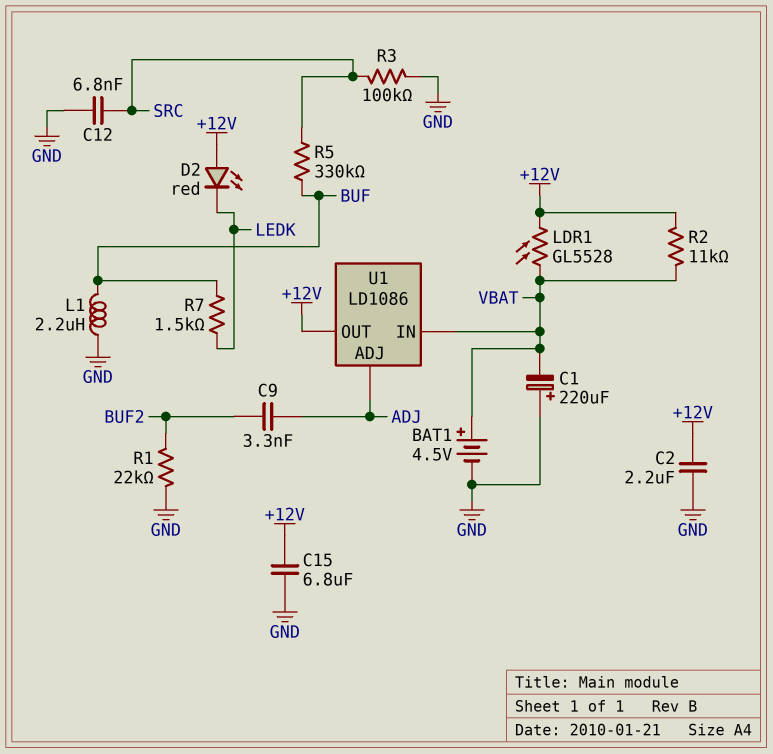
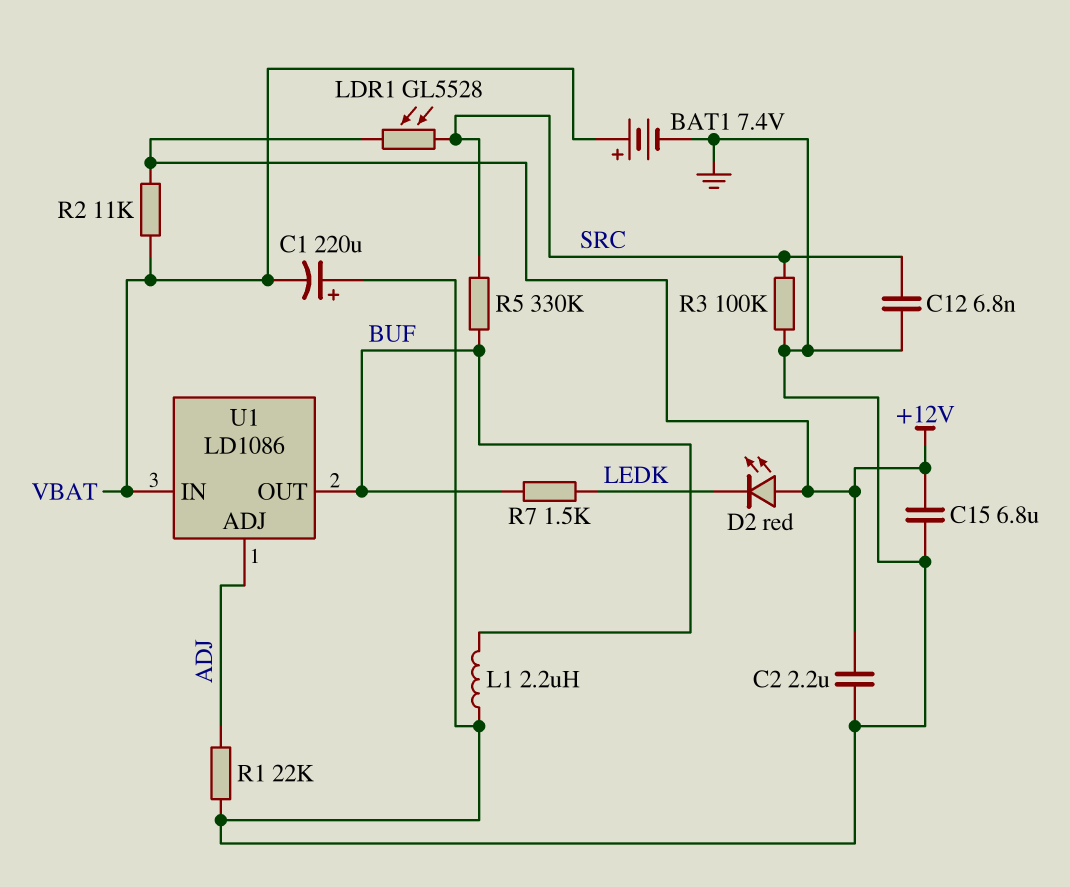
BAT1: 4.5V (plus VBAT, minus GND) -> 7.4V (plus VBAT, minus GND)
C9: 3.3nF (ADJ, BUF2) -> none
LDR1: GL5528 (+12V, VBAT) -> GL5528 (+12V, SRC)
R1: 22k (BUF2, GND) -> 22k (ADJ, GND)
U1 pin OUT: +12V -> BUF

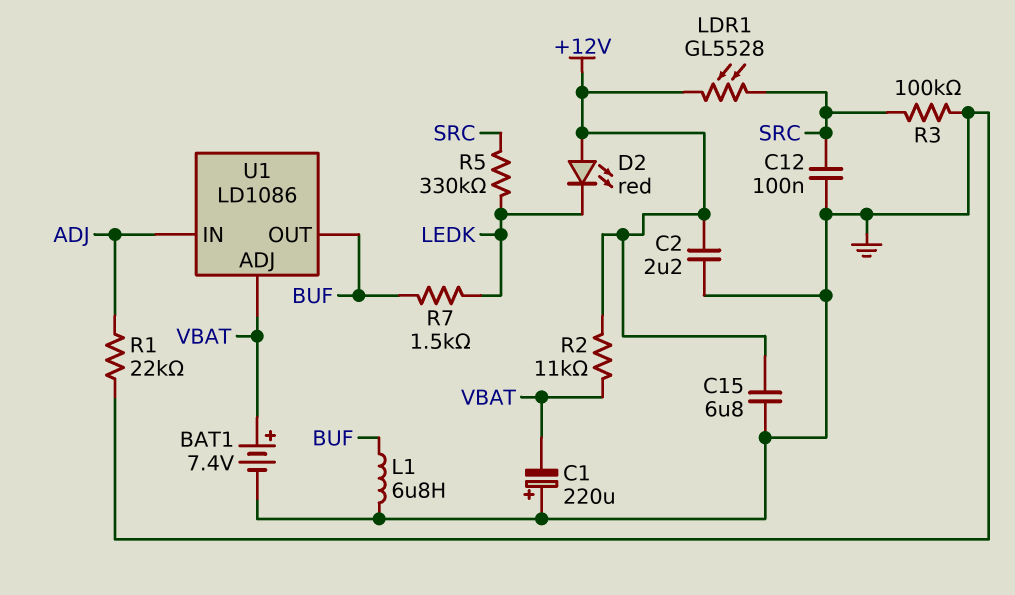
C12: 6.8nF (GND, SRC) -> 100nF (GND, SRC)
L1: 2.2uH (BUF, GND) -> 6.8uH (BUF, GND)
R5: 330k (BUF, SRC) -> 330k (LEDK, SRC)
U1 pin ADJ: ADJ -> VBAT
U1 pin IN: VBAT -> ADJ

